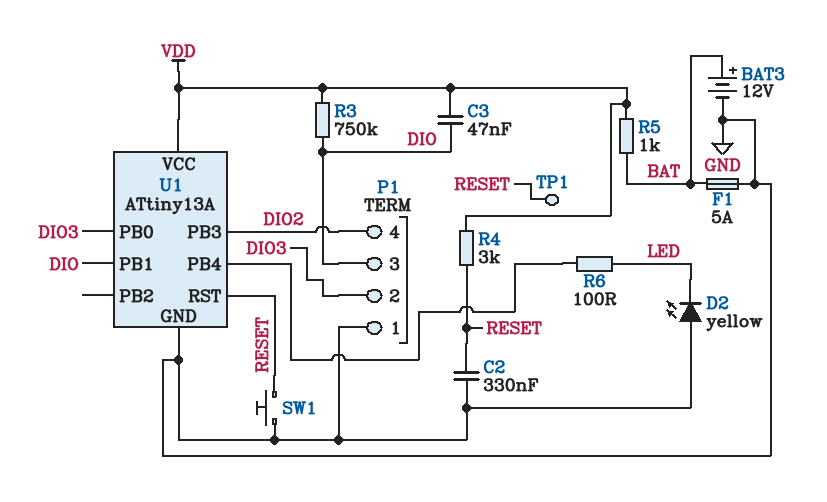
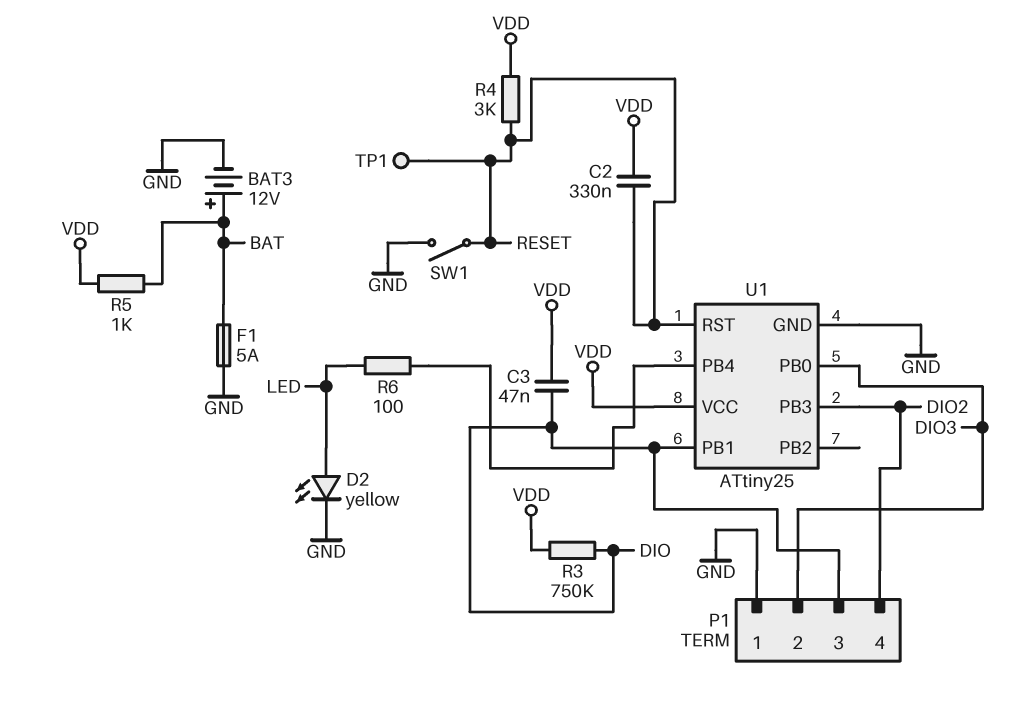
C2: 330nF (GND, RESET) -> 330nF (RESET, VDD)
D2: LED yellow (A GND, K LED) -> LED yellow (A LED, K GND)
SW1: button (GND, RESET) -> switch (GND, RESET)
U1: ATtiny13A -> ATtiny25

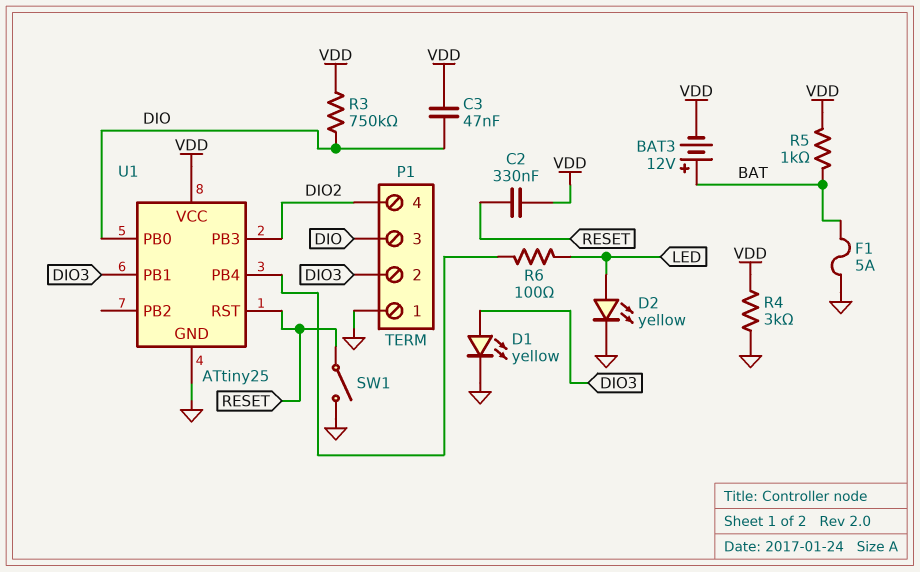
BAT3: 12V (plus BAT, minus GND) -> 12V (plus BAT, minus VDD)
D1: none -> LED yellow (A DIO3, K GND)
R4: 3k (RESET, VDD) -> 3k (GND, VDD)
TP1: test point (RESET) -> none
U1 pin PB0: DIO3 -> DIO
U1 pin PB1: DIO -> DIO3

